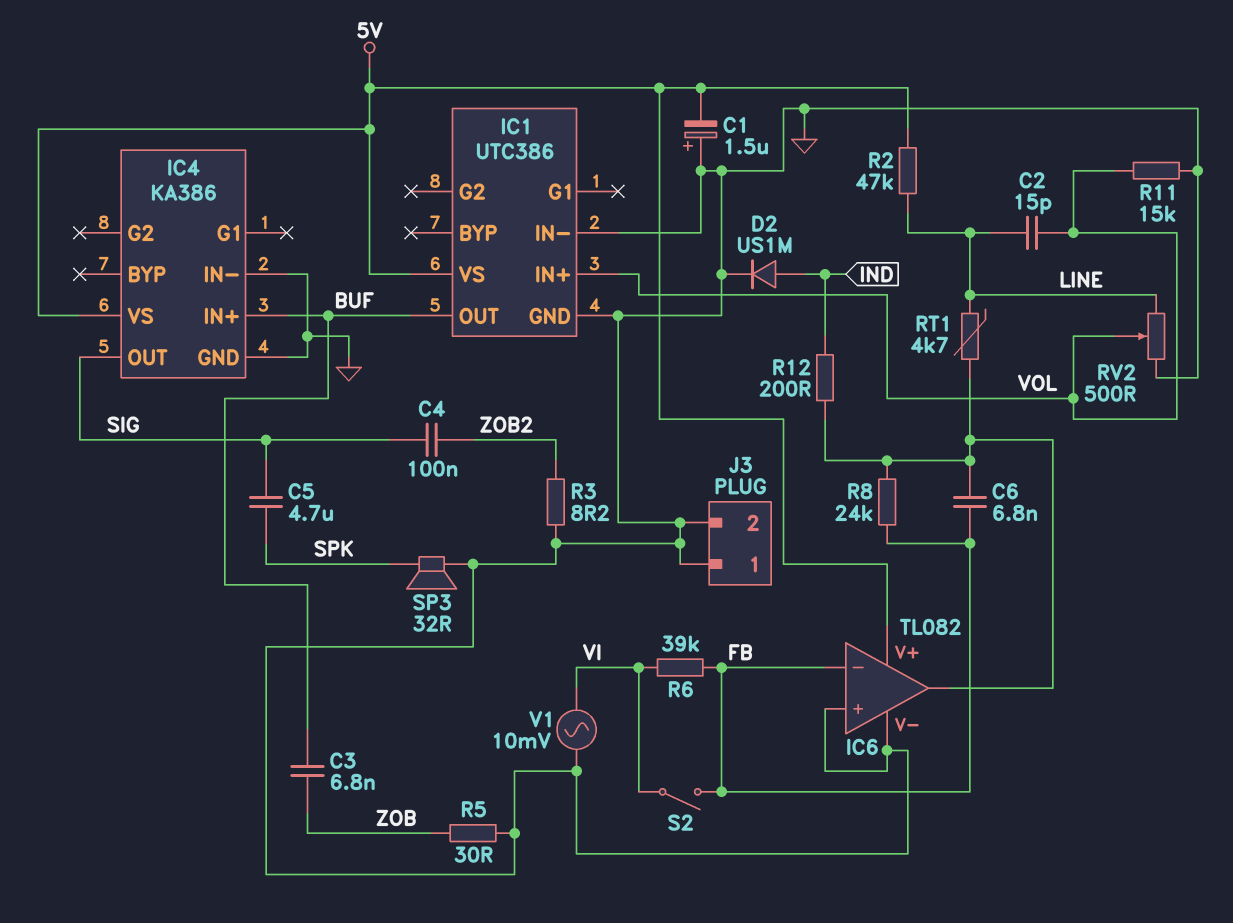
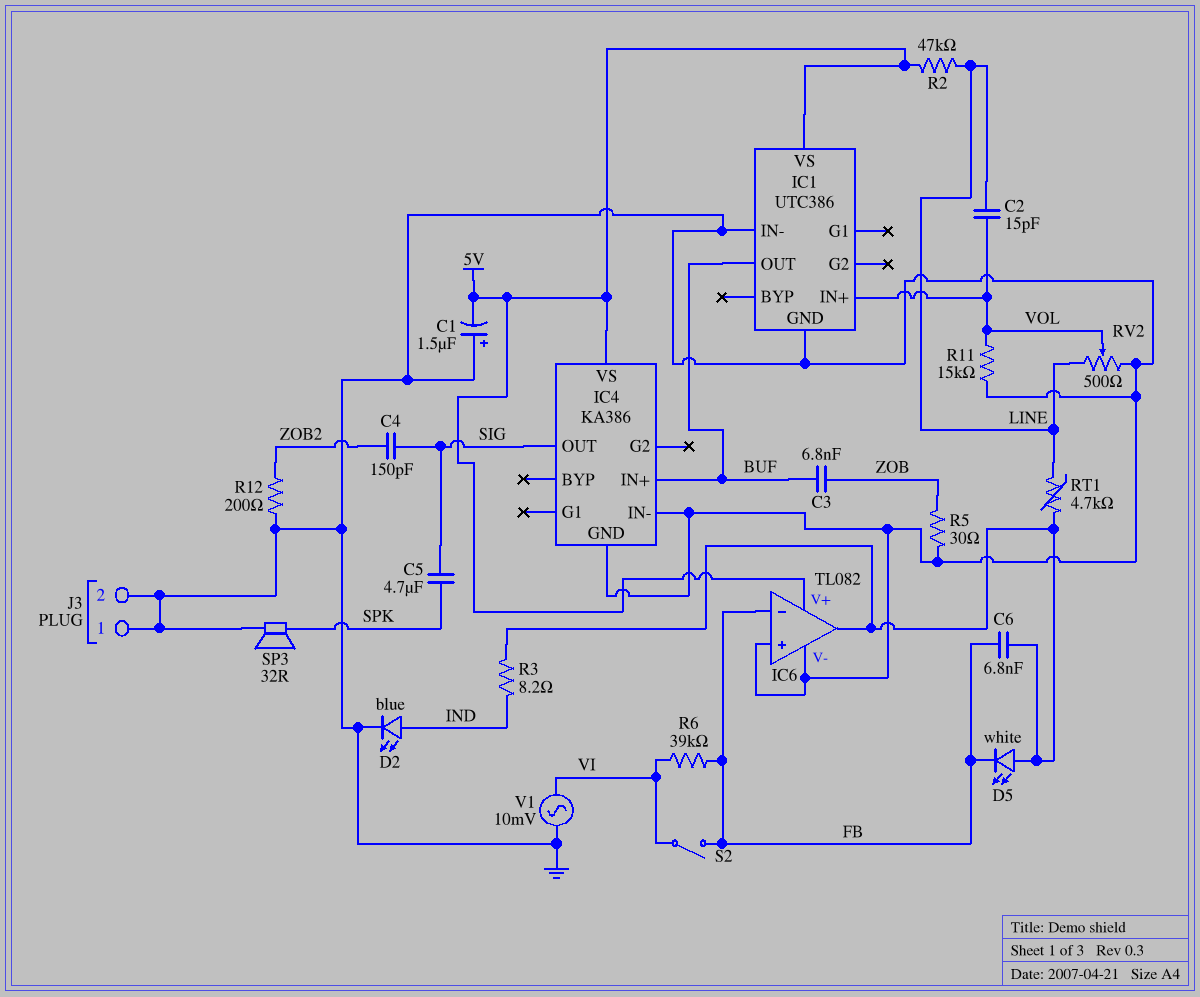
C4: 100nF (SIG, ZOB2) -> 150pF (SIG, ZOB2)
D2: diode US1M (A IND, K GND) -> LED blue (A IND, K GND)
D5: none -> LED white (A IC6/out, K FB)
R3: 8.2 (GND, ZOB2) -> 8.2 (IC6/out, IND)
R8: 24k (FB, IC6/out) -> none
R12: 200 (IC6/out, IND) -> 200 (GND, ZOB2)

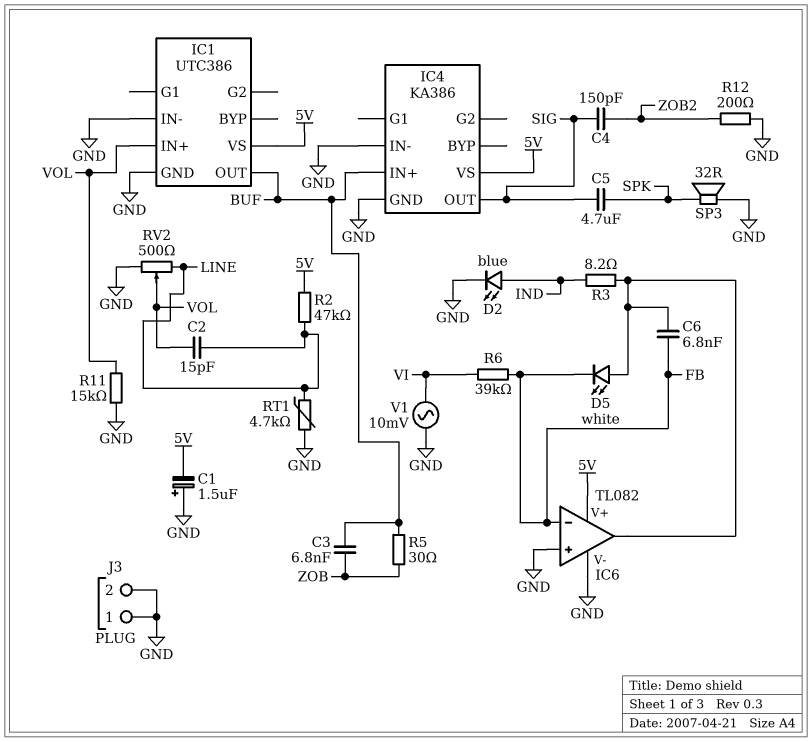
R5: 30 (GND, ZOB) -> 30 (BUF, ZOB)
RT1: 4.7k (IC6/out, LINE) -> 4.7k (GND, LINE)
S2: switch (FB, VI) -> none

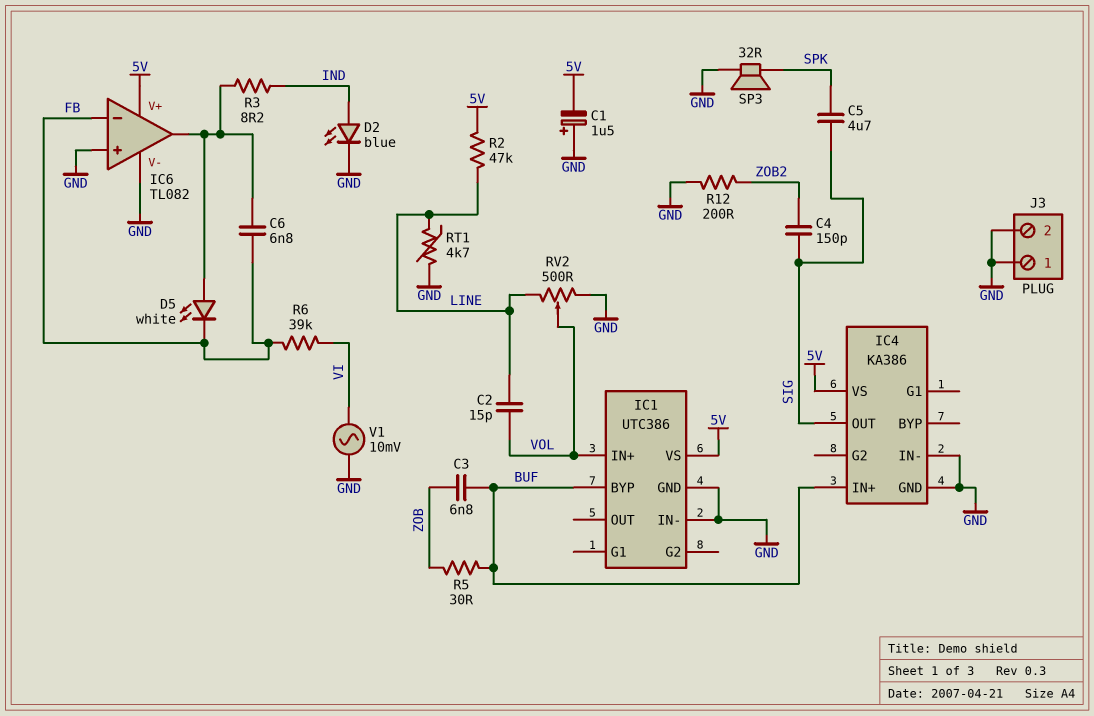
IC1 pin BYP: none -> BUF
IC1 pin OUT: BUF -> none
R11: 15k (GND, VOL) -> none

